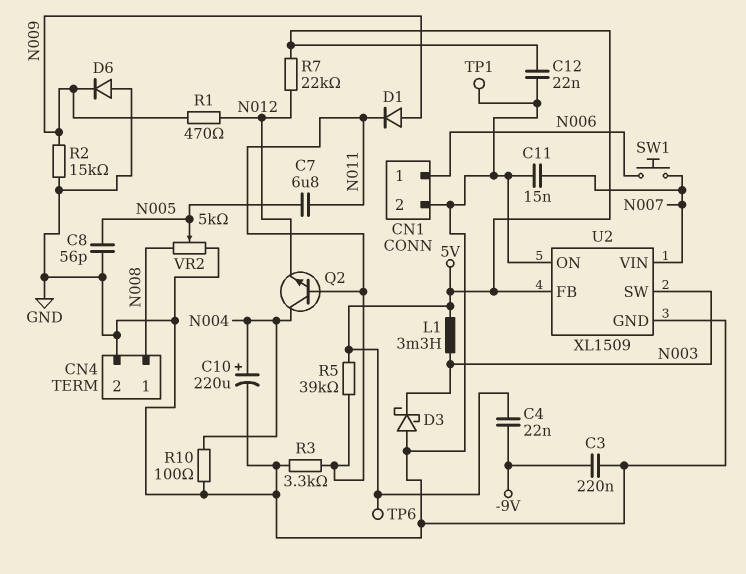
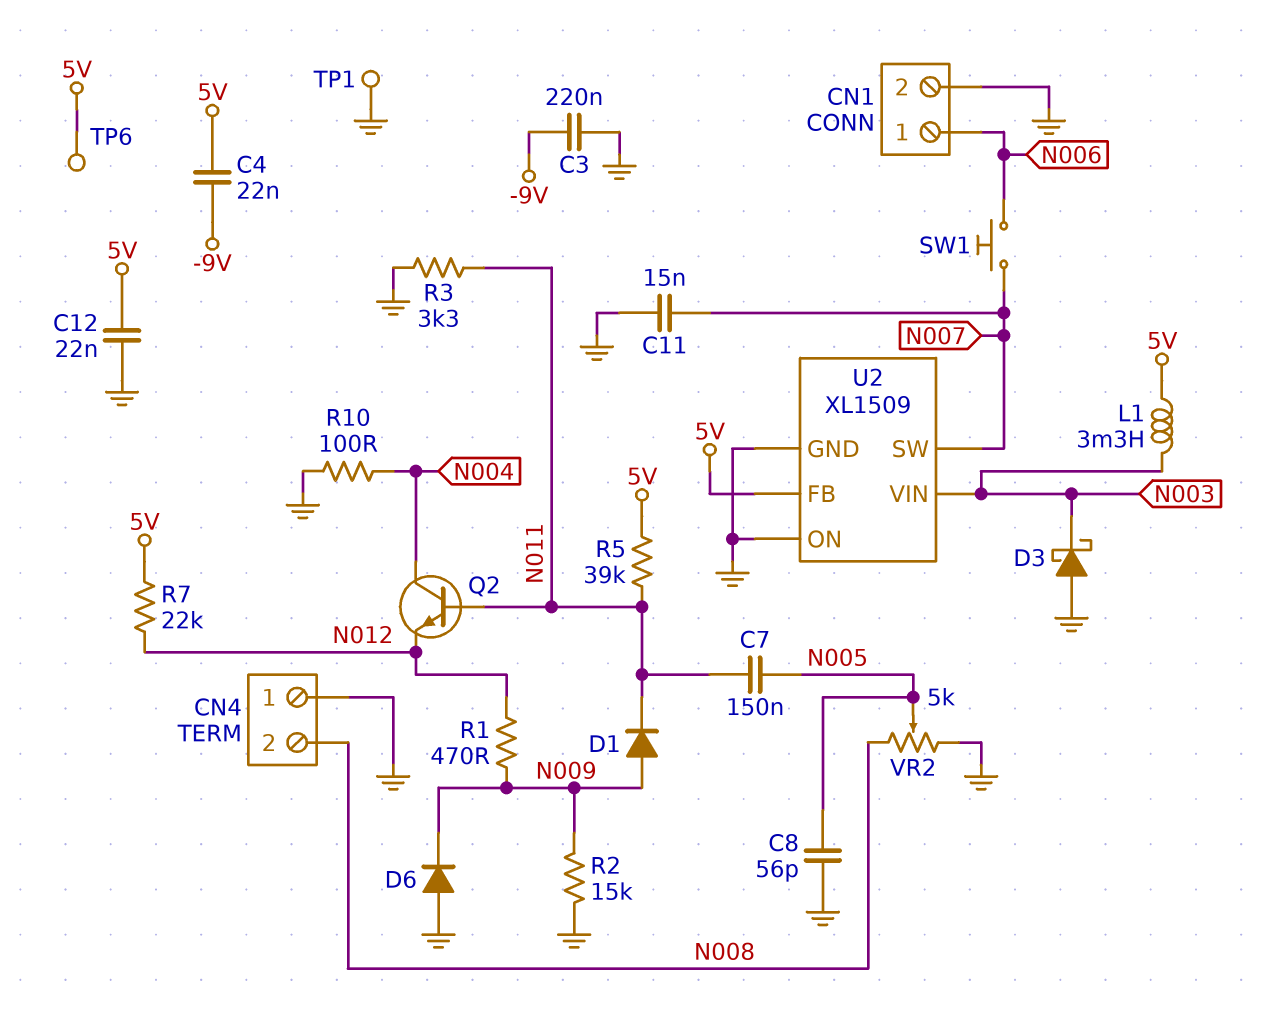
C7: 6.8uF (N005, N011) -> 150nF (N005, N011)
C10: 220uF (plus N004, minus GND) -> none
CN4 pin 1: N008 -> GND
CN4 pin 2: GND -> N008
U2 pin SW: N003 -> N007
U2 pin VIN: N007 -> N003

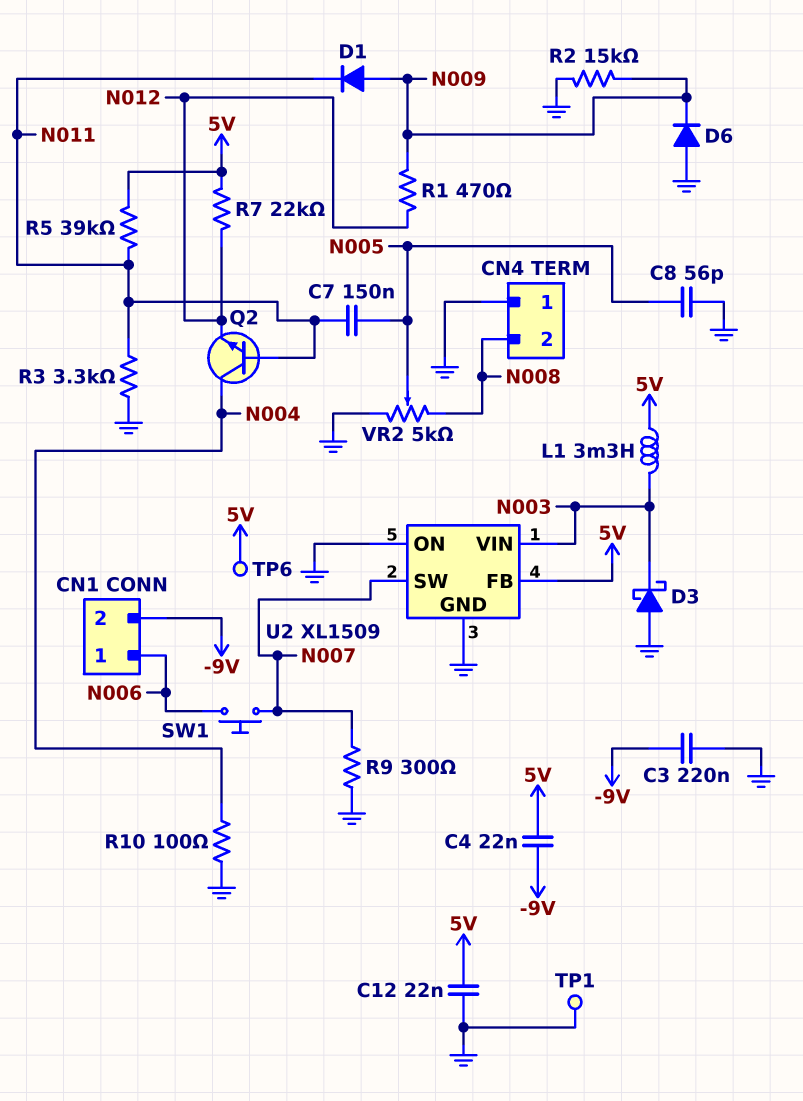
C11: 15nF (GND, N007) -> none
CN1 pin 2: GND -> -9V
R9: none -> 300 (GND, N007)

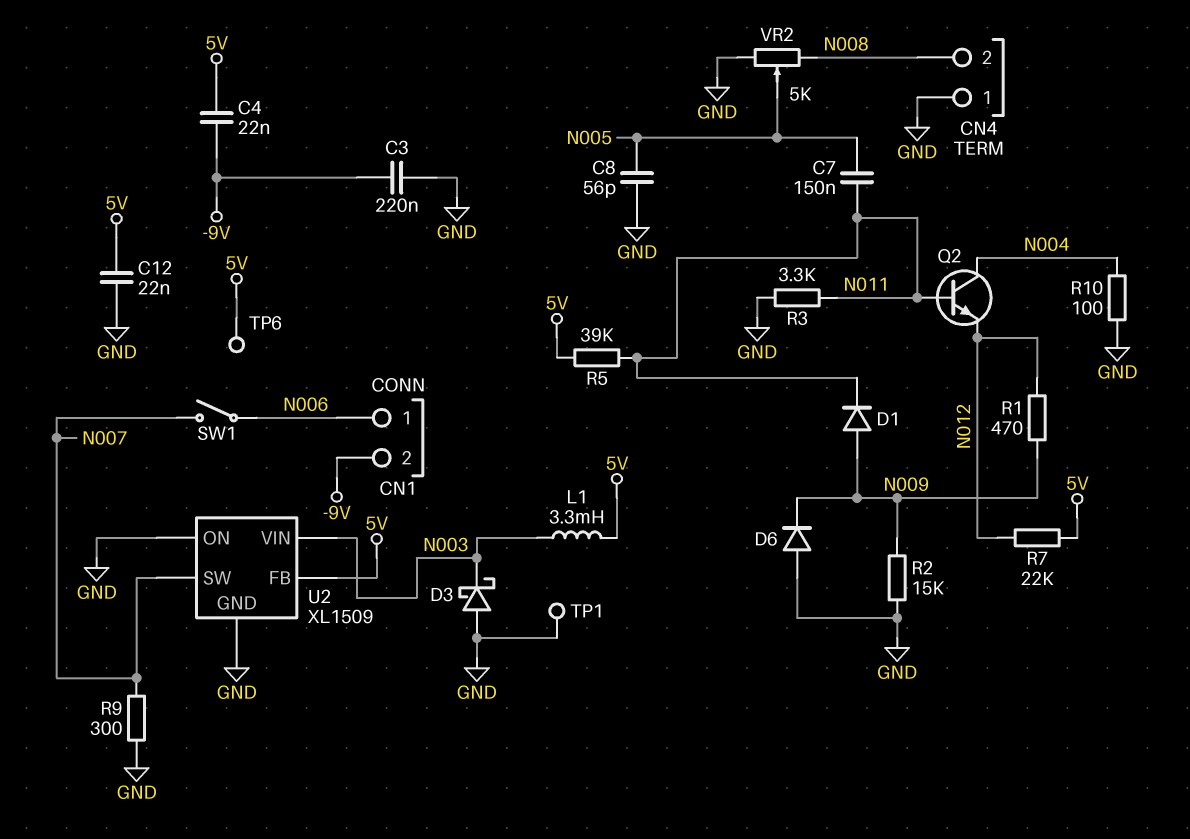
SW1: button (N006, N007) -> switch (N006, N007)

